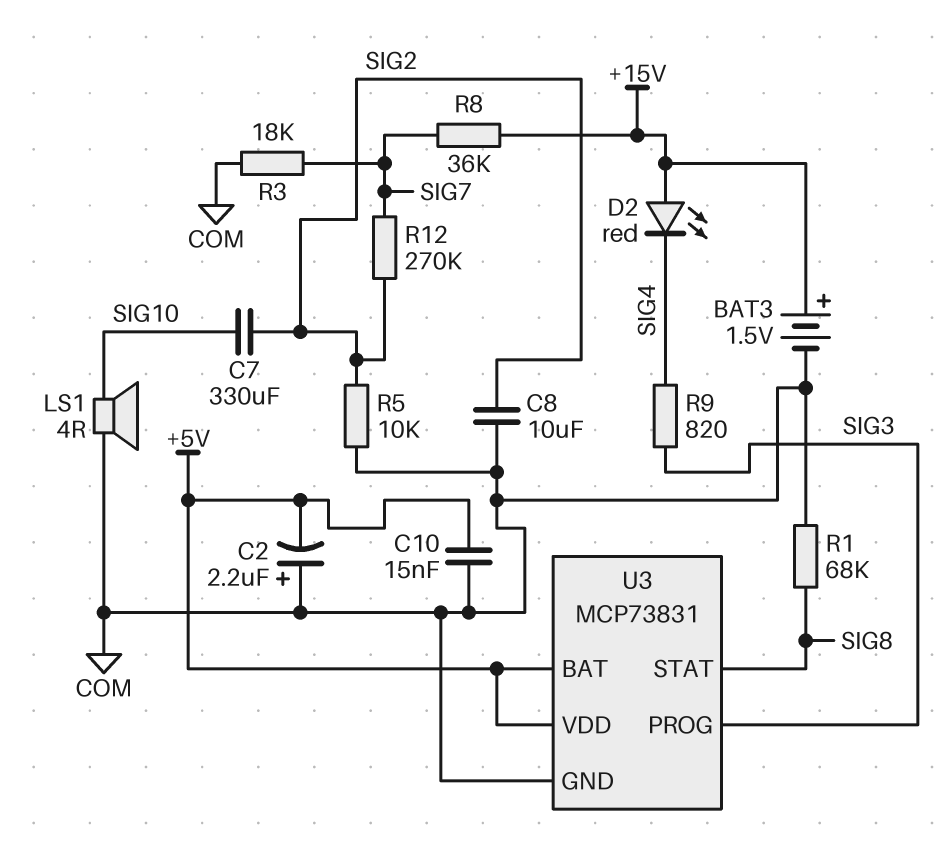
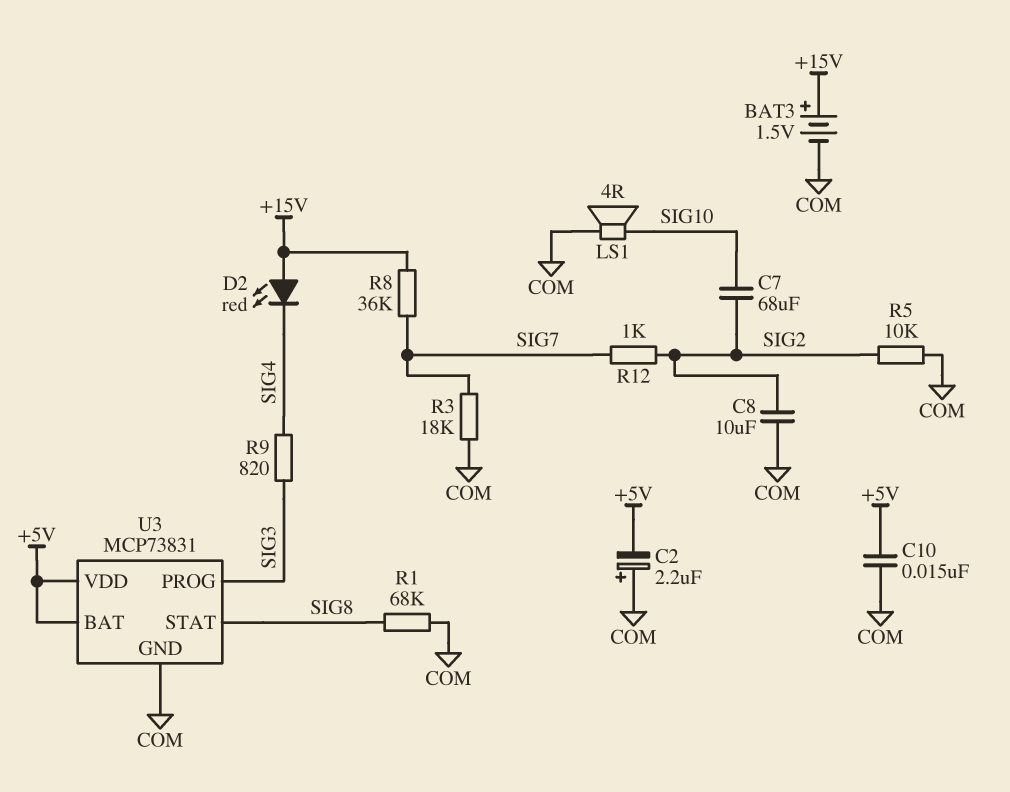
C7: 330uF (SIG2, SIG10) -> 68uF (SIG2, SIG10)
R12: 270k (SIG2, SIG7) -> 1k (SIG2, SIG7)

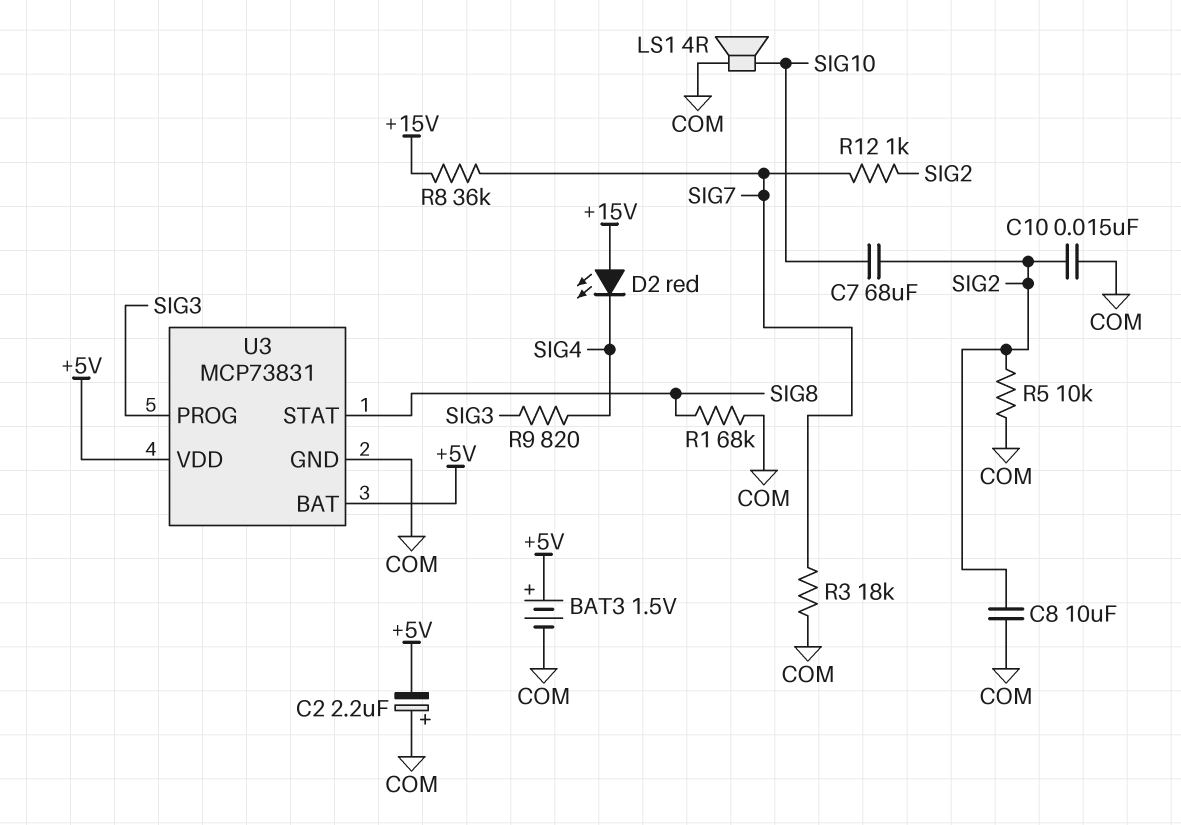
BAT3: 1.5V (plus +15V, minus COM) -> 1.5V (plus +5V, minus COM)
C10: 15nF (+5V, COM) -> 15nF (COM, SIG2)

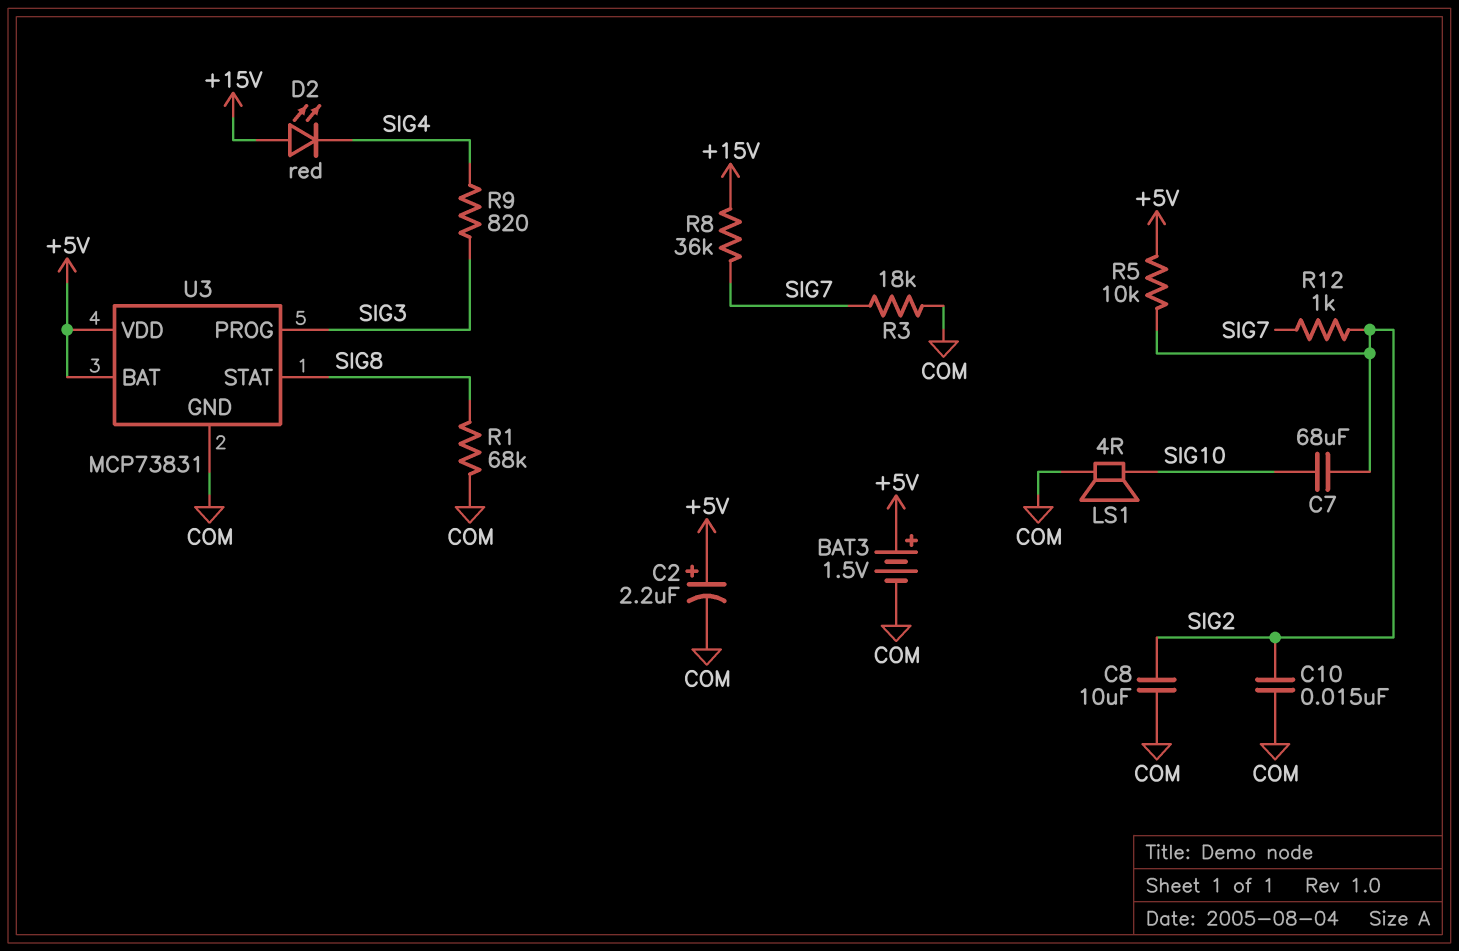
C2: 2.2uF (plus COM, minus +5V) -> 2.2uF (plus +5V, minus COM)
R5: 10k (COM, SIG2) -> 10k (+5V, SIG2)

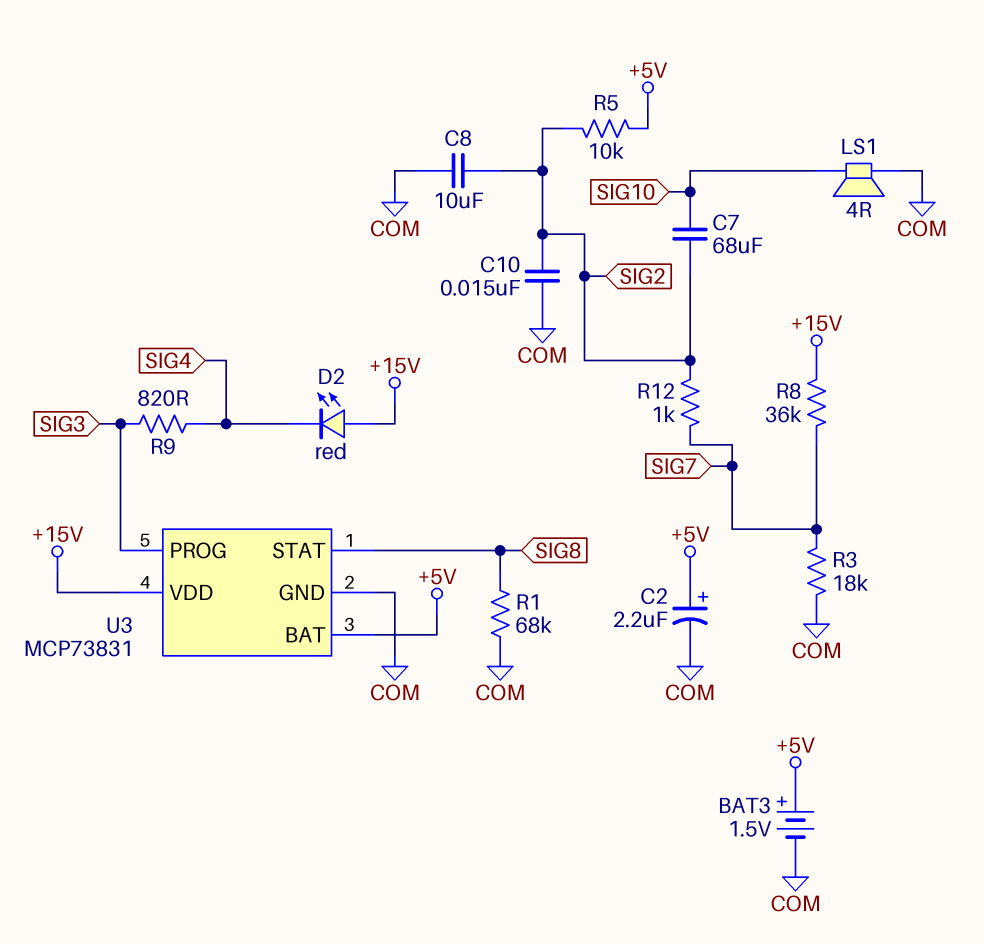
U3 pin VDD: +5V -> +15V

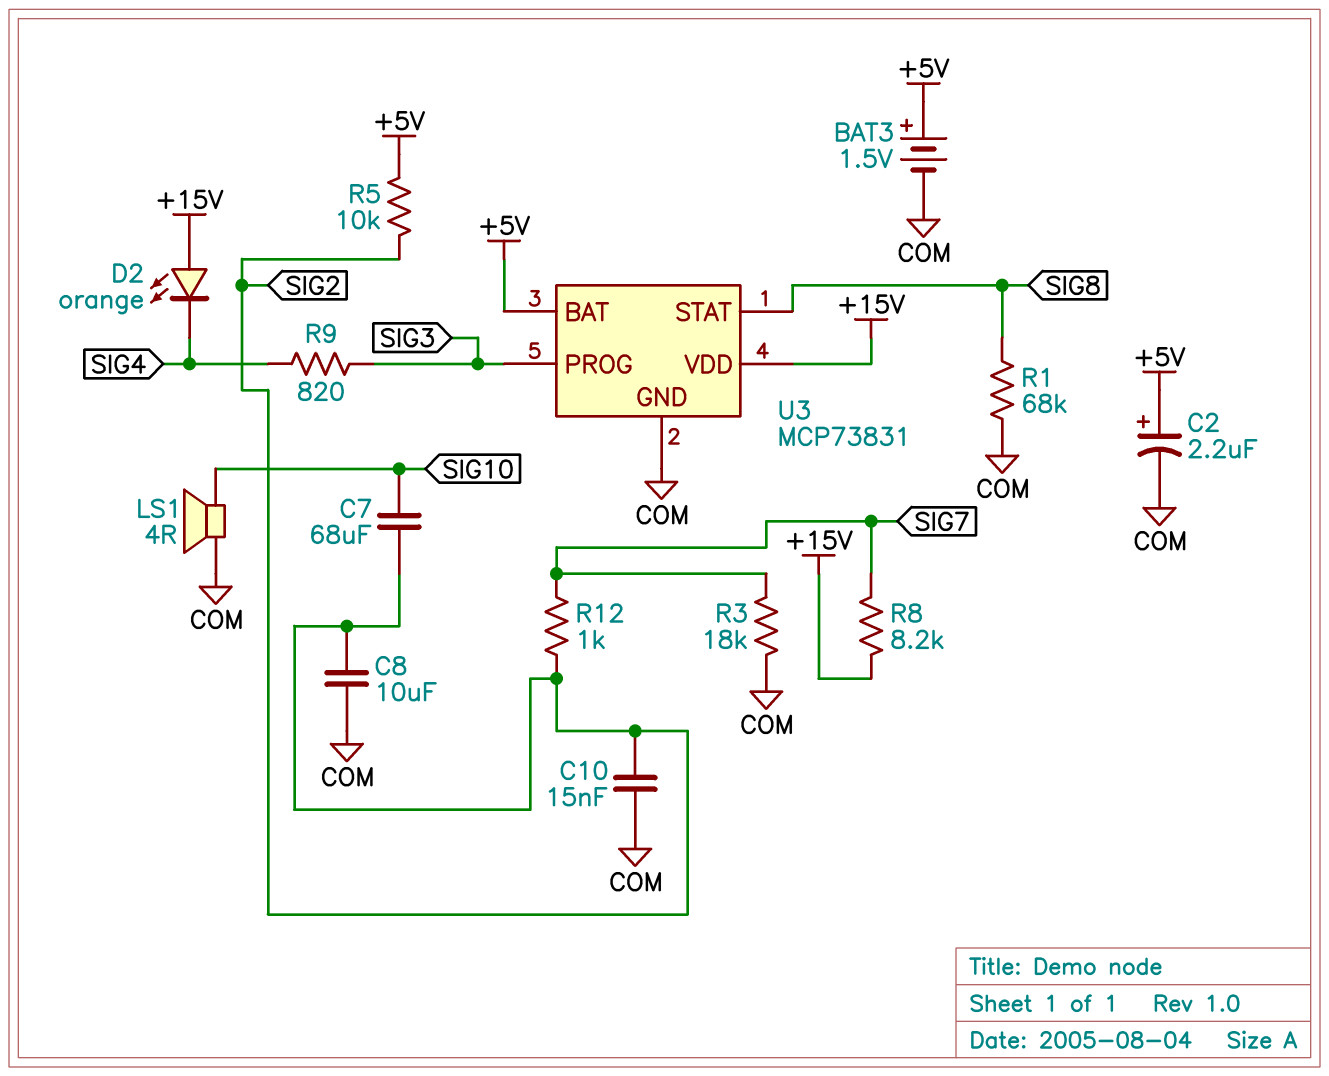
D2: LED red (A +15V, K SIG4) -> LED orange (A +15V, K SIG4)
R8: 36k (+15V, SIG7) -> 8.2k (+15V, SIG7)

